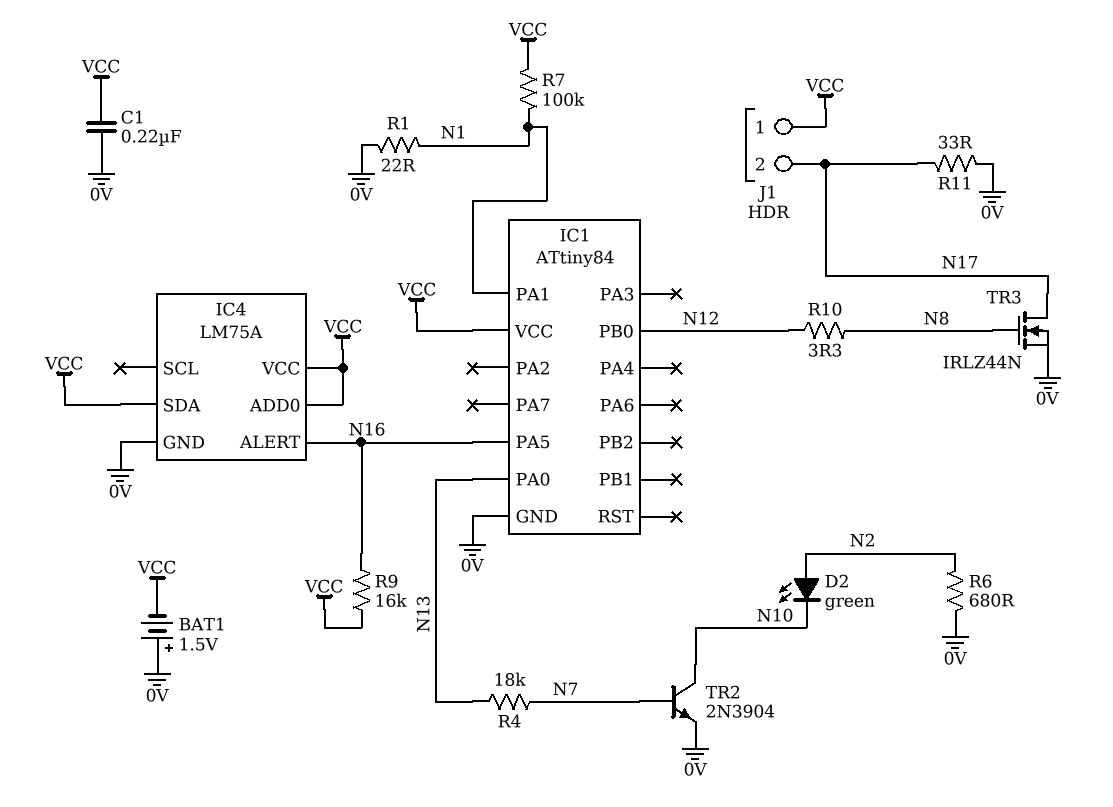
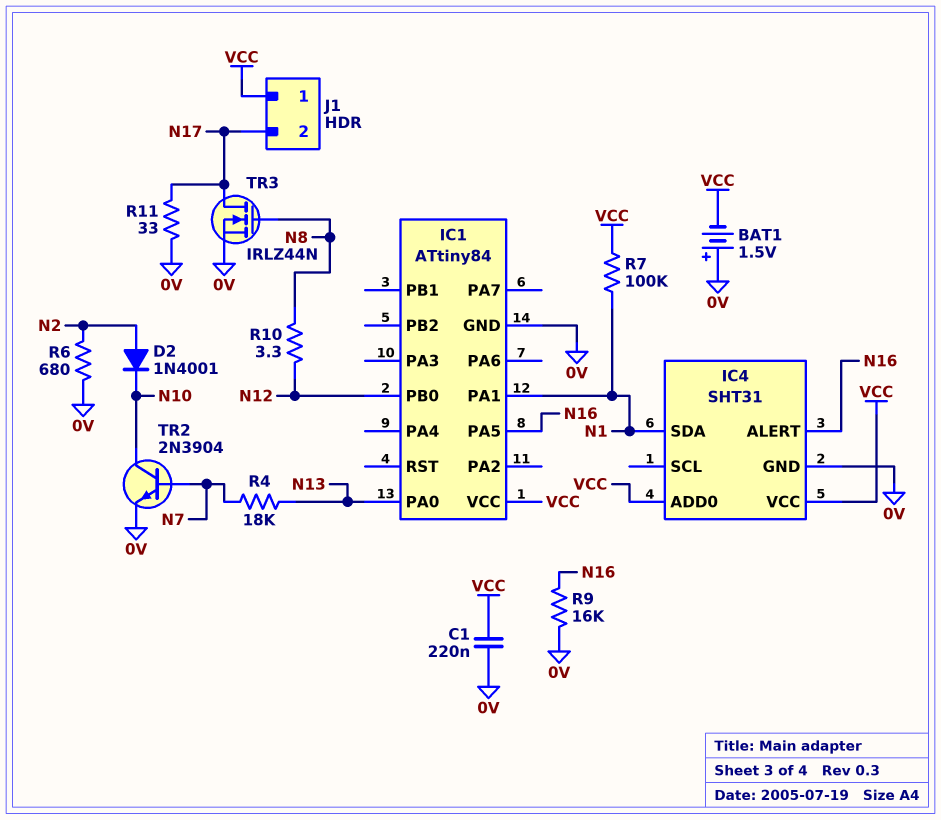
D2: LED green (A N2, K N10) -> diode 1N4001 (A N2, K N10)
IC4: LM75A -> SHT31
IC4 pin SDA: VCC -> N1
R1: 22 (0V, N1) -> none
R9: 16k (N16, VCC) -> 16k (0V, N16)

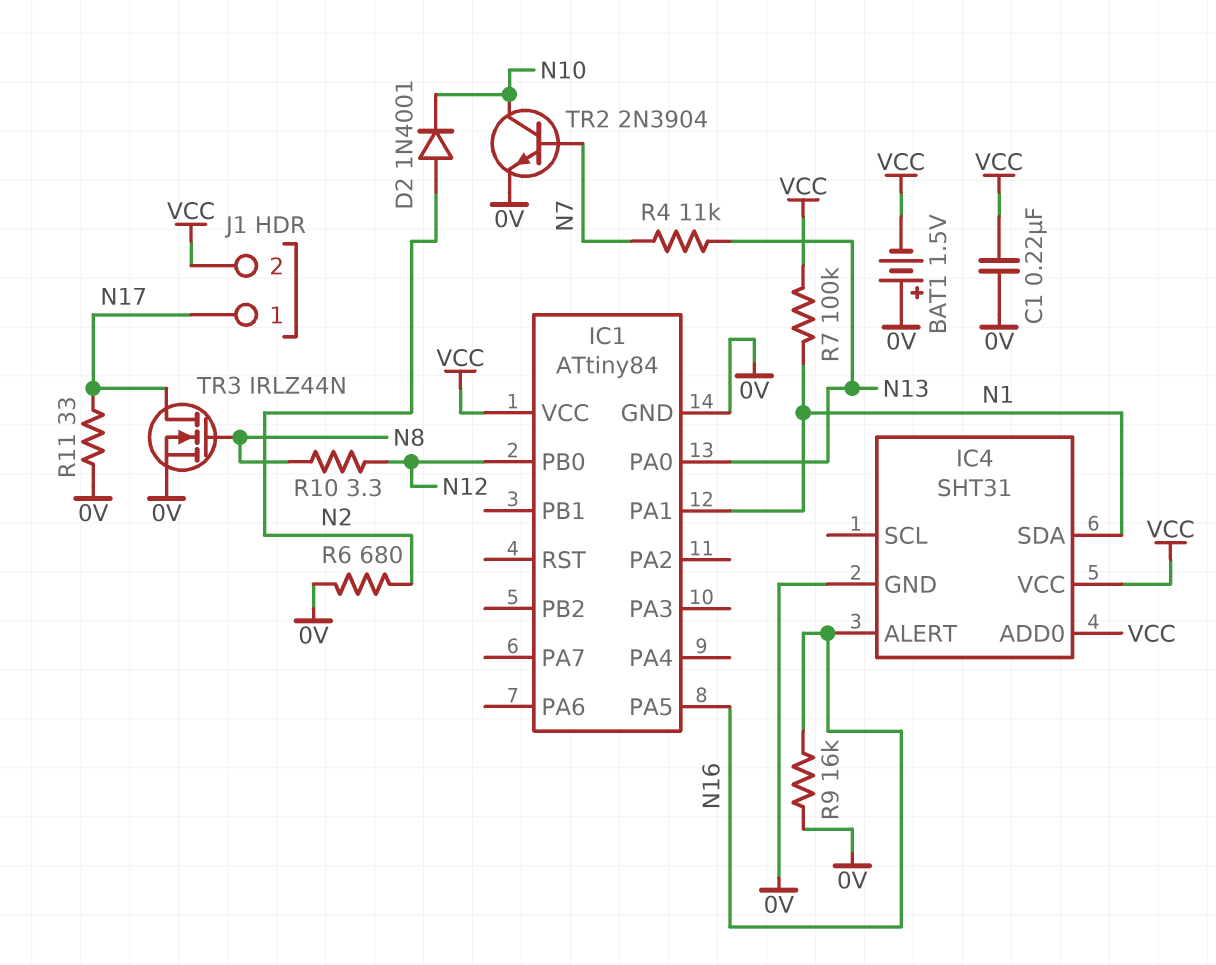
J1 pin 1: VCC -> N17
J1 pin 2: N17 -> VCC
R4: 18k (N7, N13) -> 11k (N7, N13)

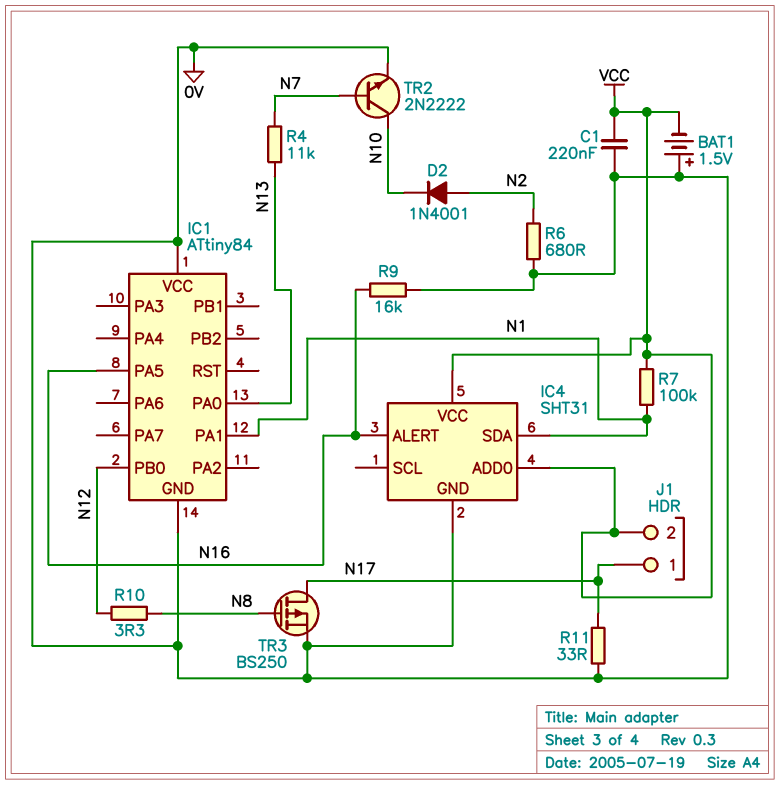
IC1 pin VCC: VCC -> 0V
TR2: NPN 2N3904 (B N7, C N10, E 0V) -> NPN 2N2222 (B N7, C N10, E 0V)
TR3: NMOS IRLZ44N (G N8, D N17, S 0V) -> PMOS BS250 (G N8, D N17, S 0V)

